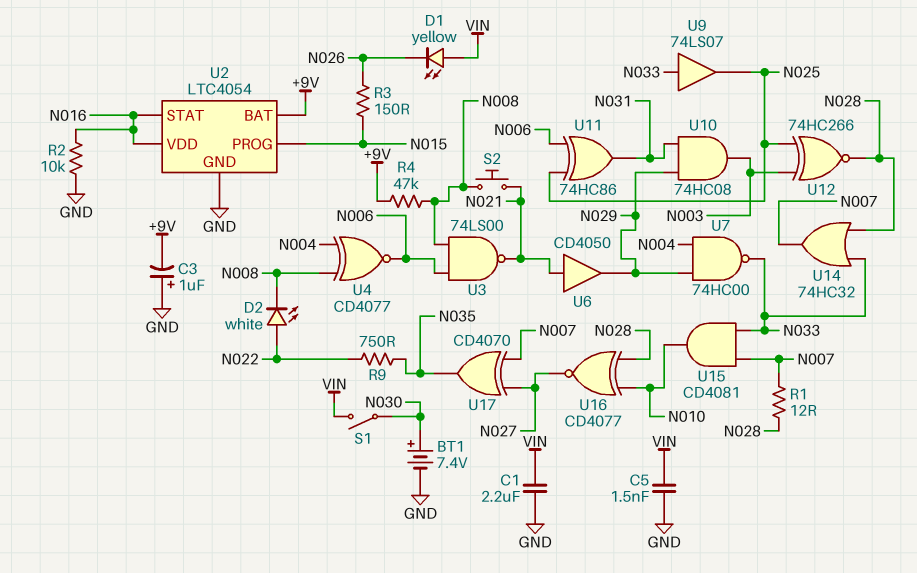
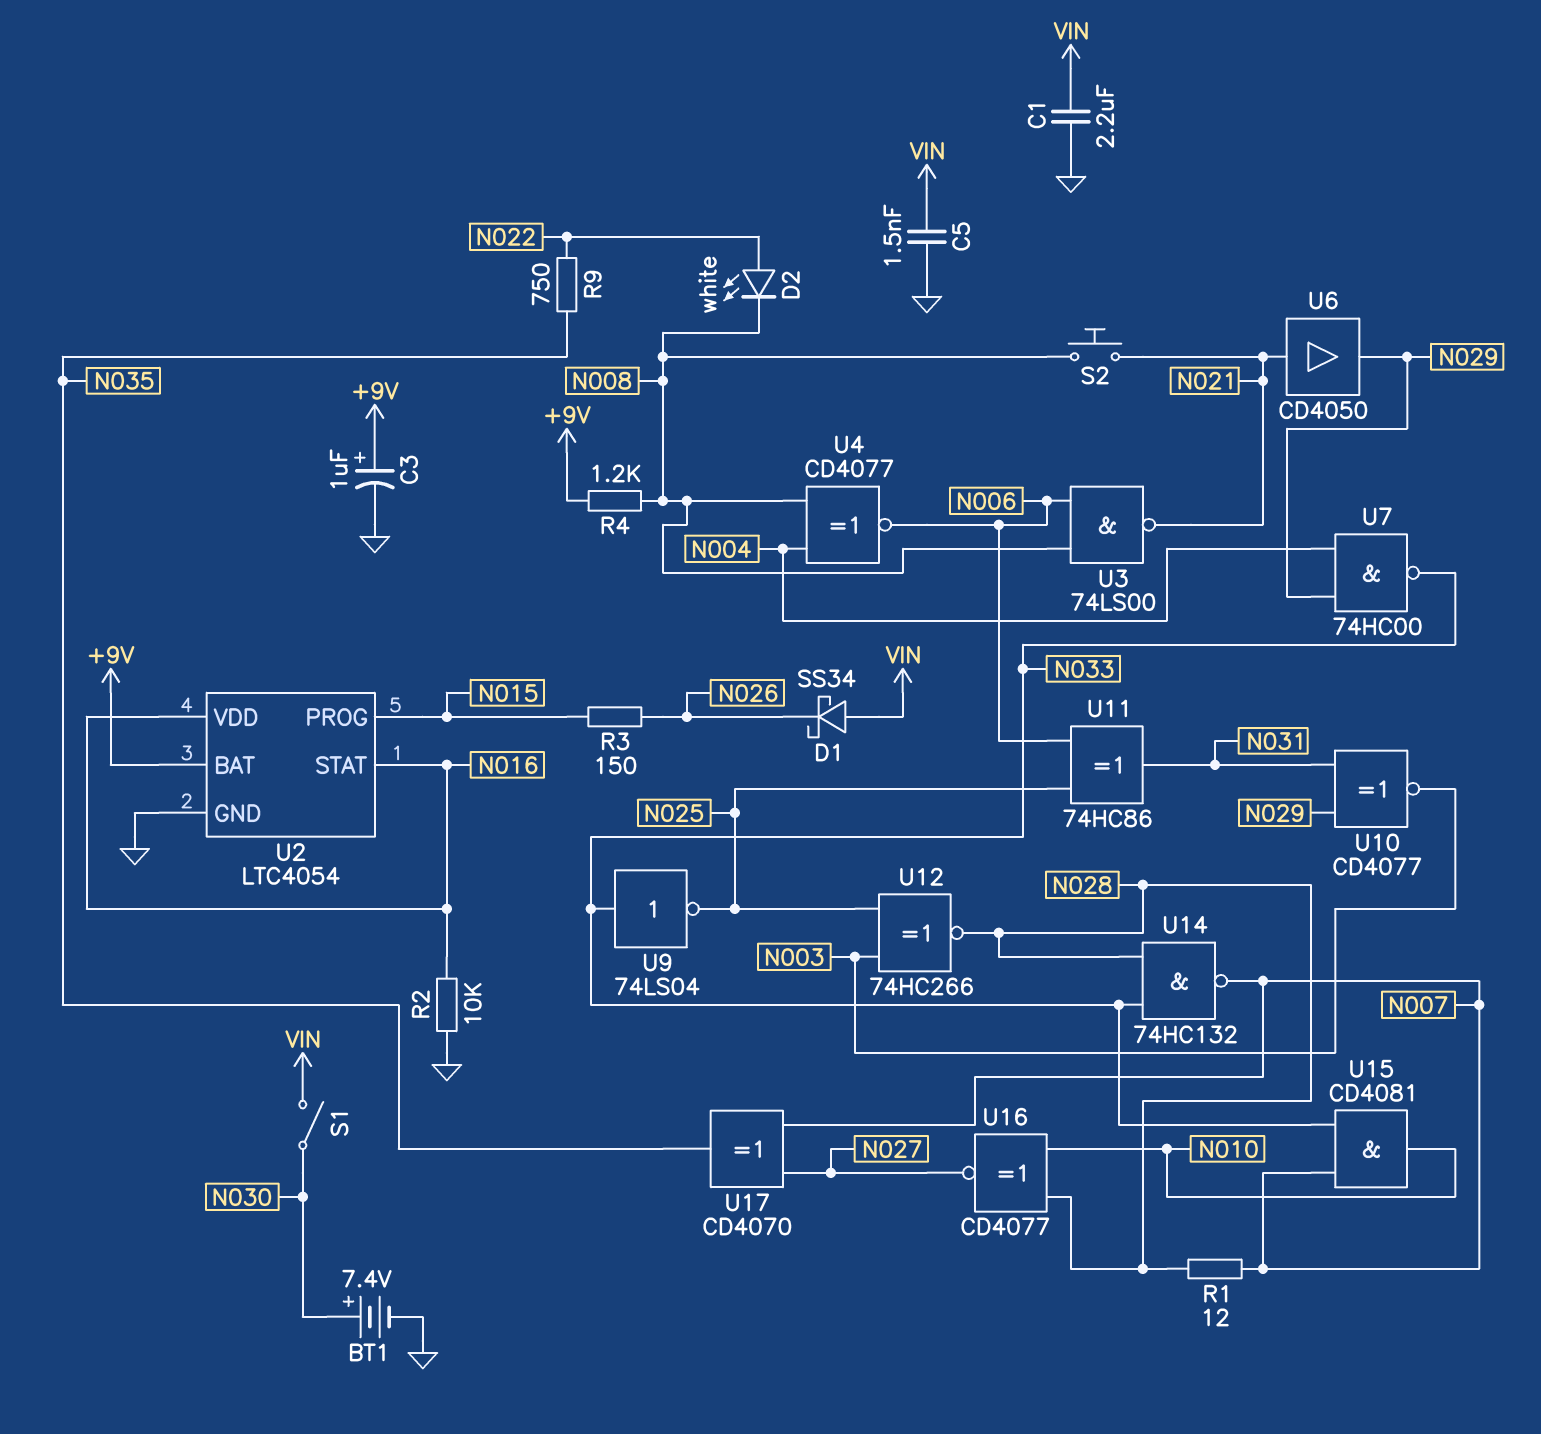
C3: 1uF (plus GND, minus +9V) -> 1uF (plus +9V, minus GND)
D1: LED yellow (A VIN, K N026) -> schottky SS34 (A VIN, K N026)
R4: 47k (+9V, N008) -> 1.2k (+9V, N008)
U9: buffer 74LS07 (in N033, out N025) -> NOT 74LS04 (in N033, out N025)
U10: AND 74HC08 (in N029, in N031, out N003) -> XNOR CD4077 (in N029, in N031, out N003)
U14: OR 74HC32 (in N028, in N033, out N007) -> NAND 74HC132 (in N028, in N033, out N007)

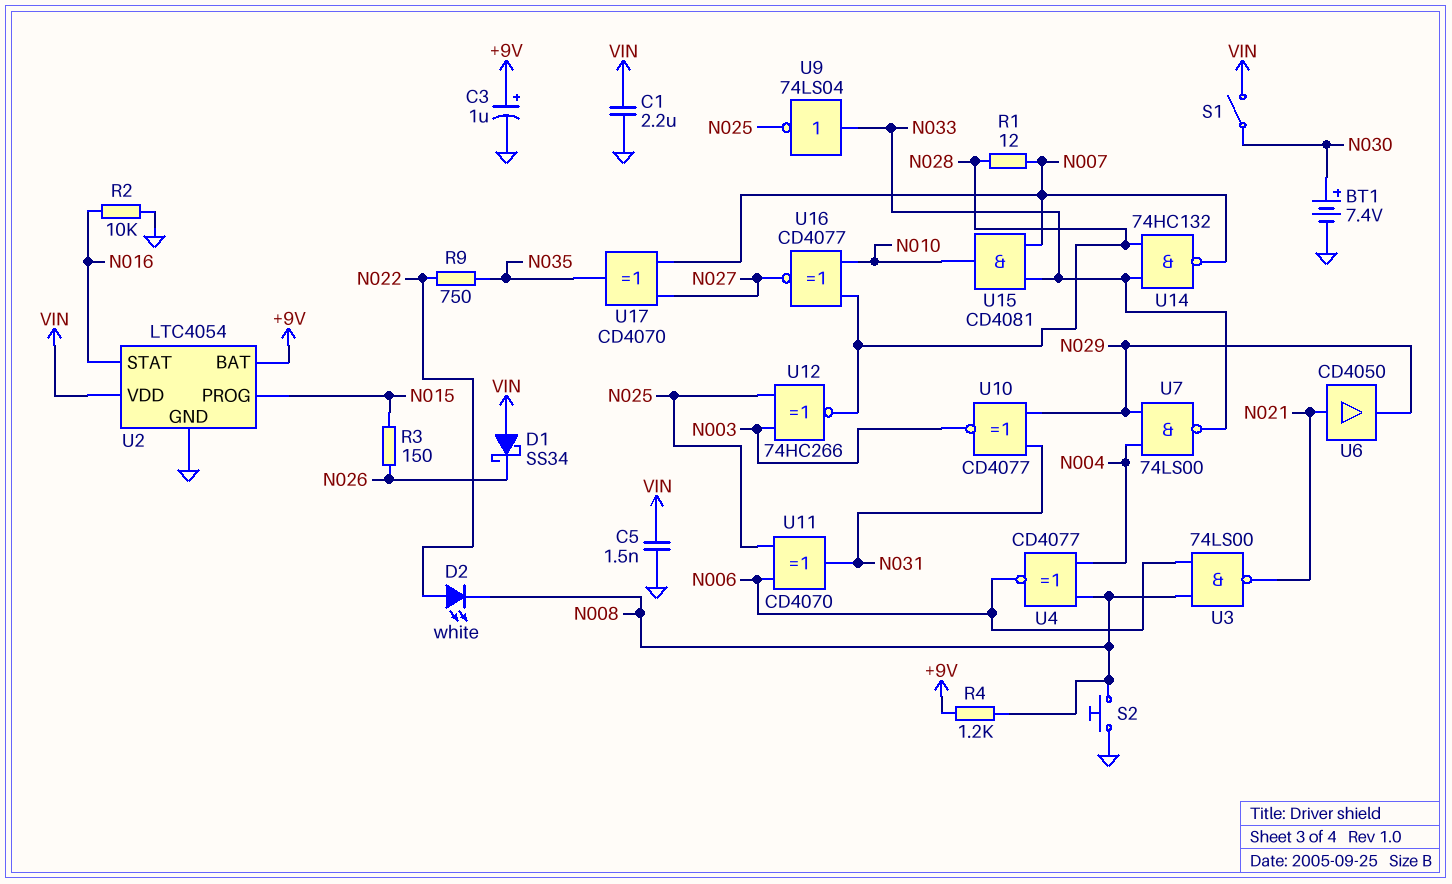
S2: button (N008, N021) -> button (GND, N008)
U2 pin VDD: N016 -> VIN
U7: NAND 74HC00 (in N004, in N029, out N033) -> NAND 74LS00 (in N004, in N029, out N033)
U11: XOR 74HC86 (in N006, in N025, out N031) -> XOR CD4070 (in N006, in N025, out N031)

